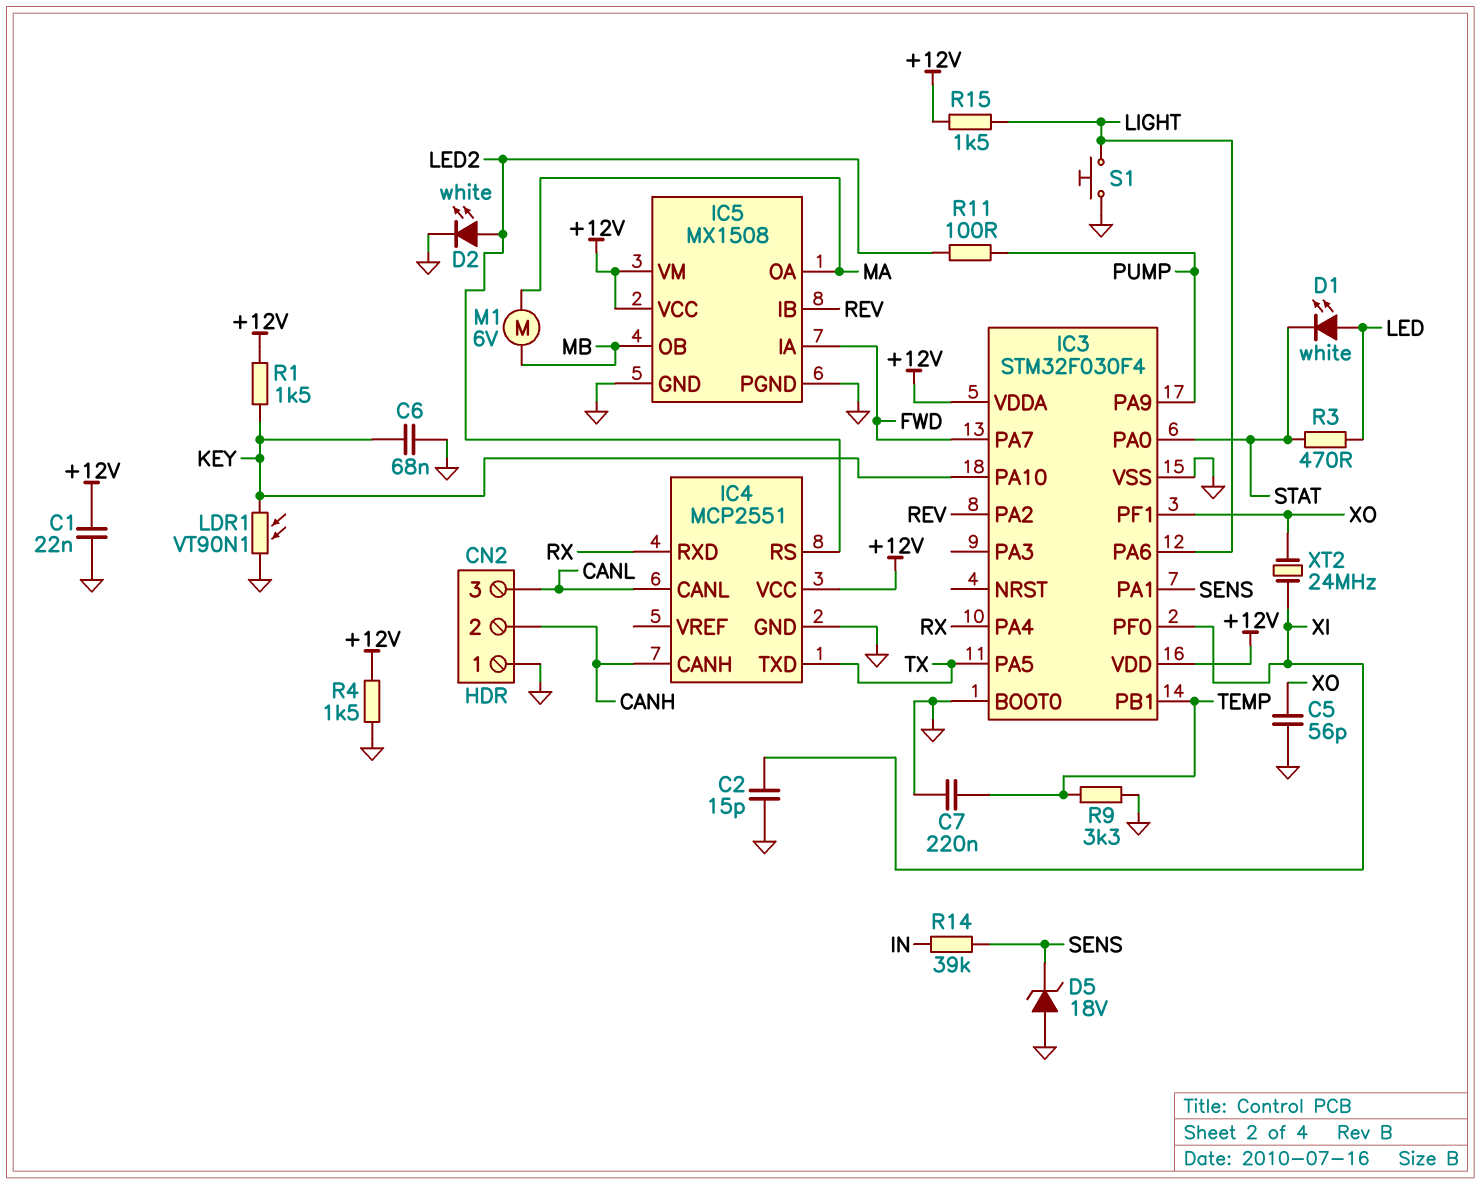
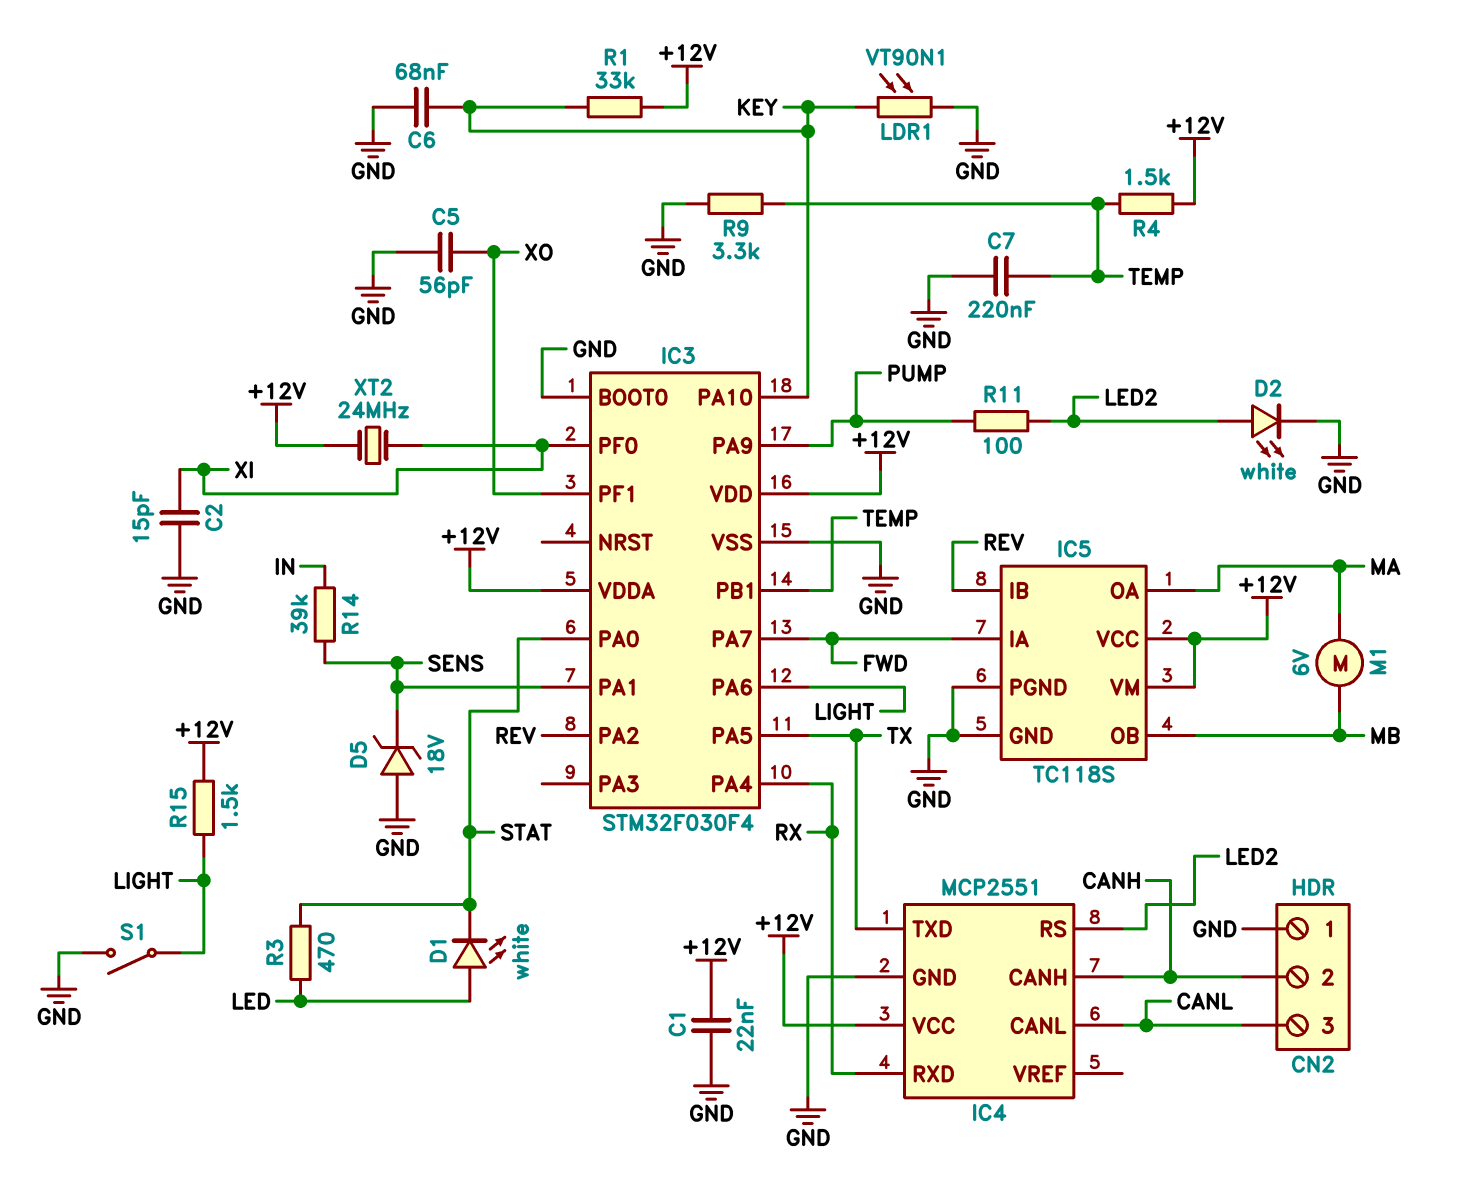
IC5: MX1508 -> TC118S
R1: 1.5k (+12V, KEY) -> 33k (+12V, KEY)
R4: 1.5k (+12V, GND) -> 1.5k (+12V, TEMP)
S1: button (GND, LIGHT) -> switch (GND, LIGHT)
XT2: 24MHz (XI, XO) -> 24MHz (+12V, XI)

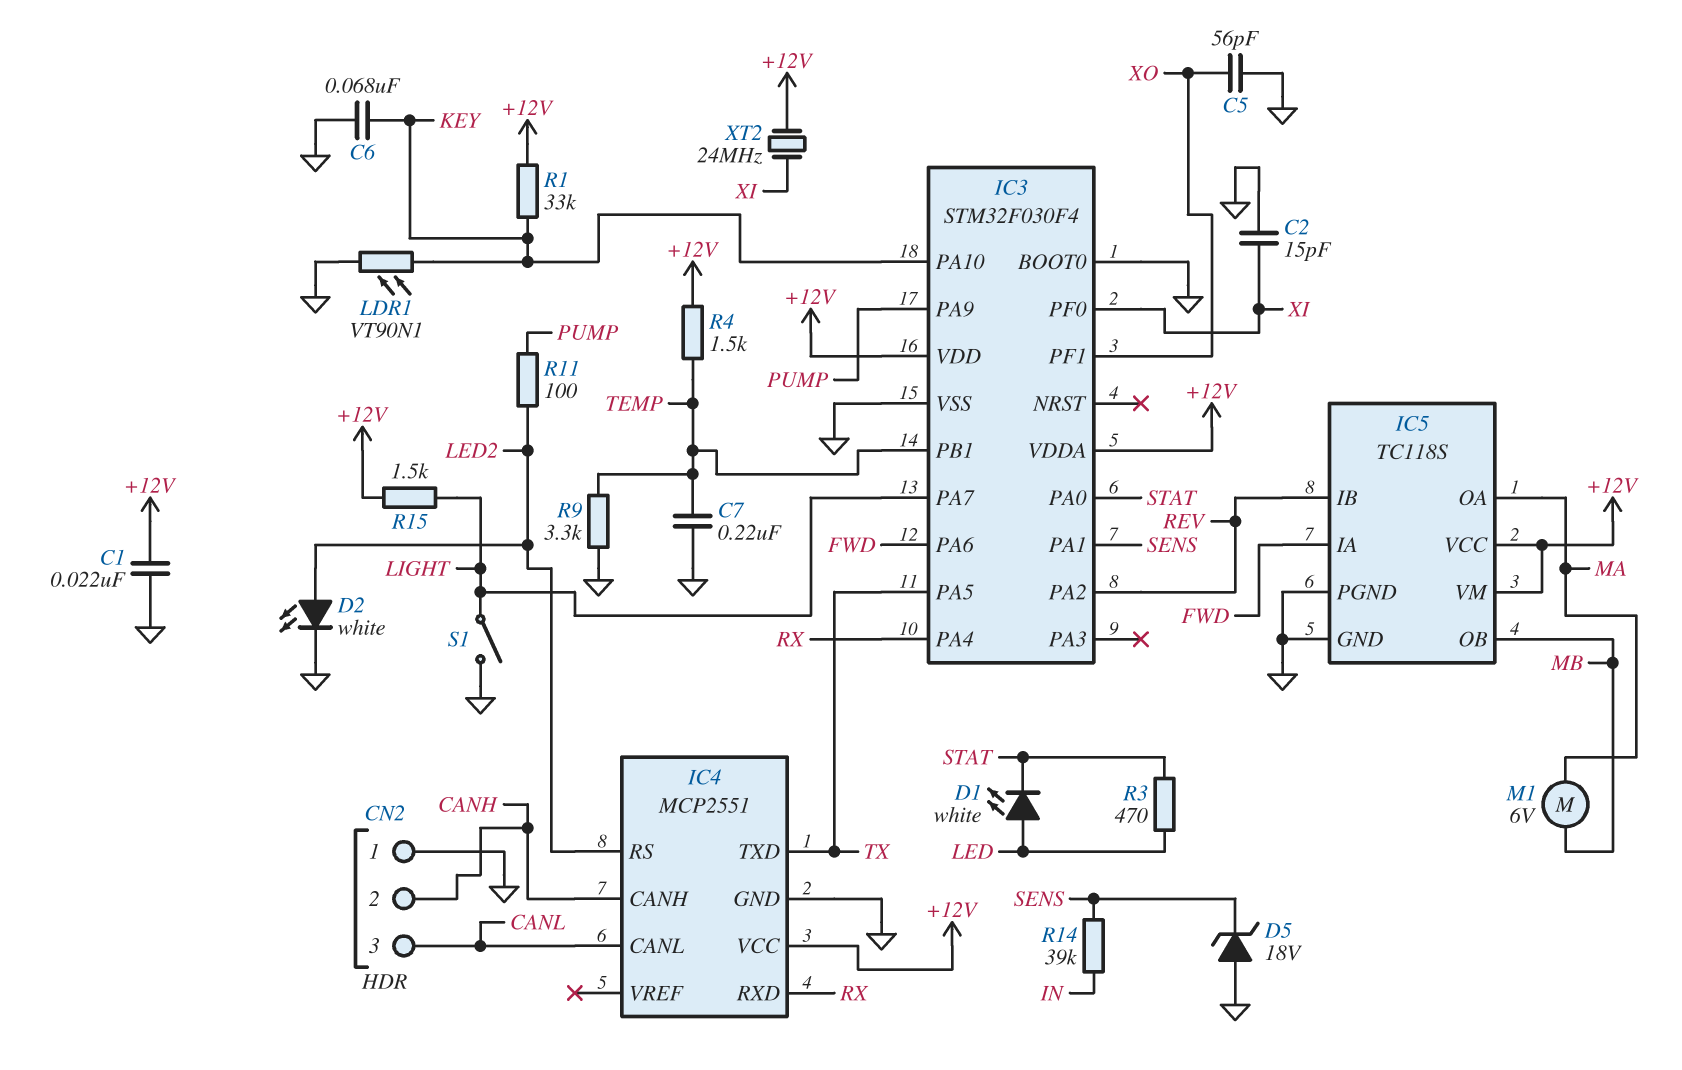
IC3 pin PA6: LIGHT -> FWD
IC3 pin PA7: FWD -> LIGHT

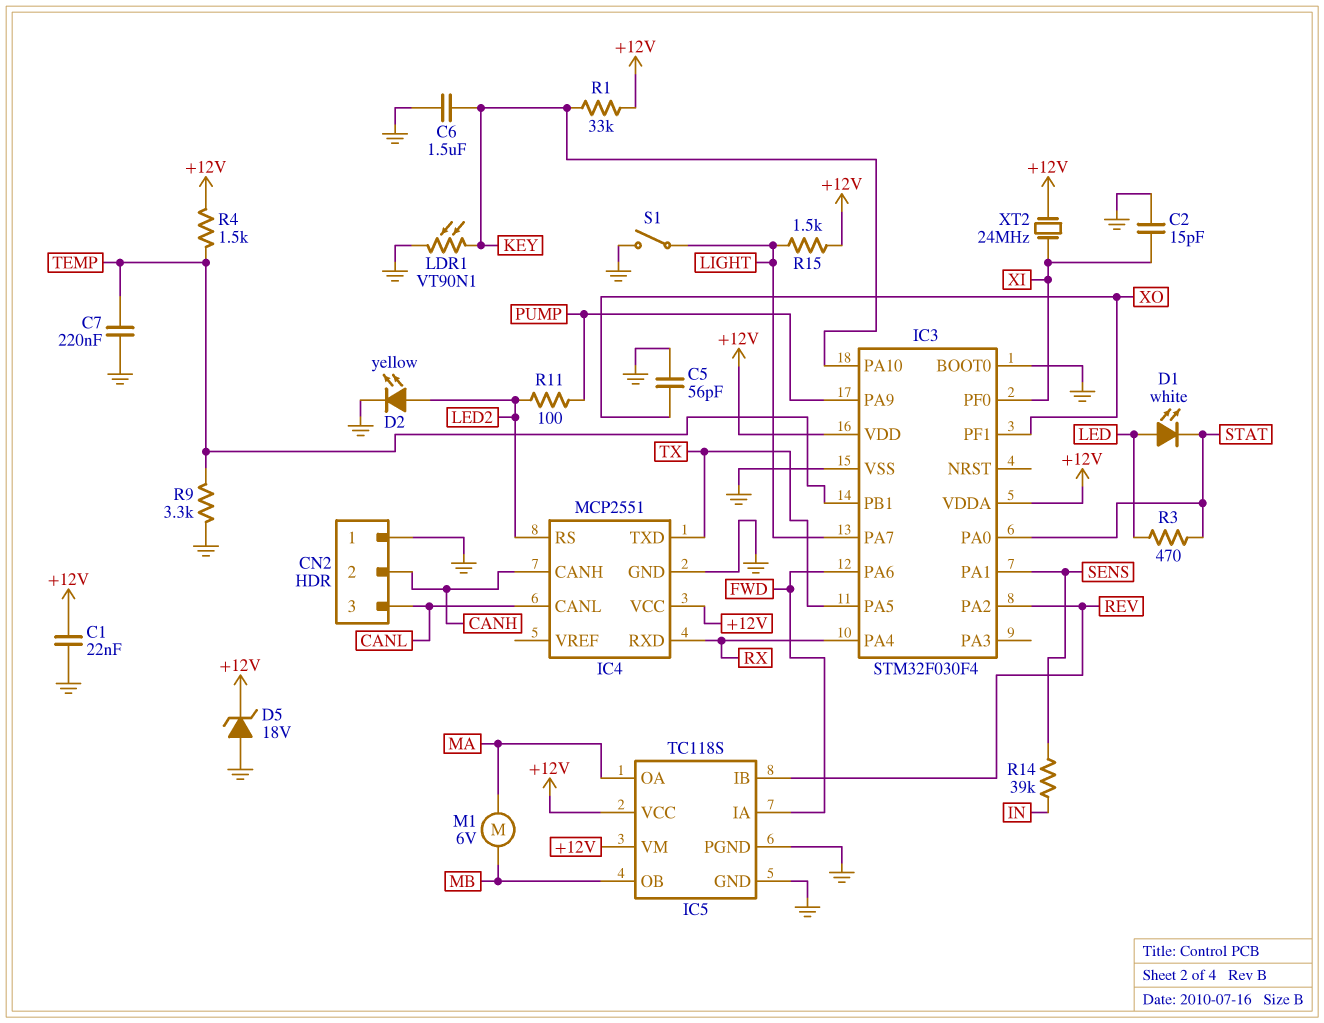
C6: 68nF (GND, KEY) -> 1.5uF (GND, KEY)
D2: LED white (A LED2, K GND) -> LED yellow (A LED2, K GND)
D5: zener 18V (A GND, K SENS) -> zener 18V (A GND, K +12V)

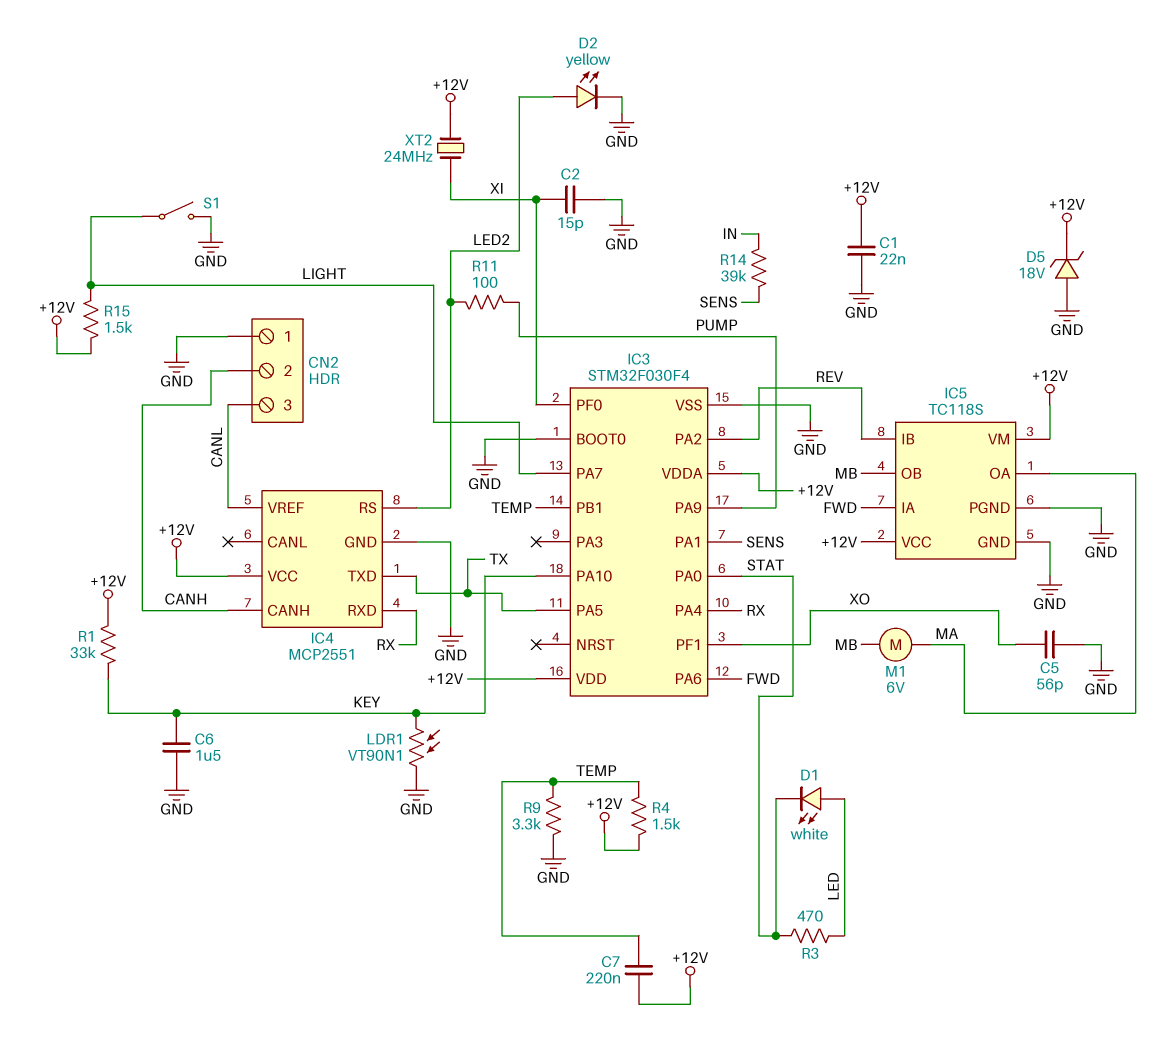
C7: 220nF (GND, TEMP) -> 220nF (+12V, TEMP)
IC4 pin CANL: CANL -> none
IC4 pin VREF: none -> CANL

